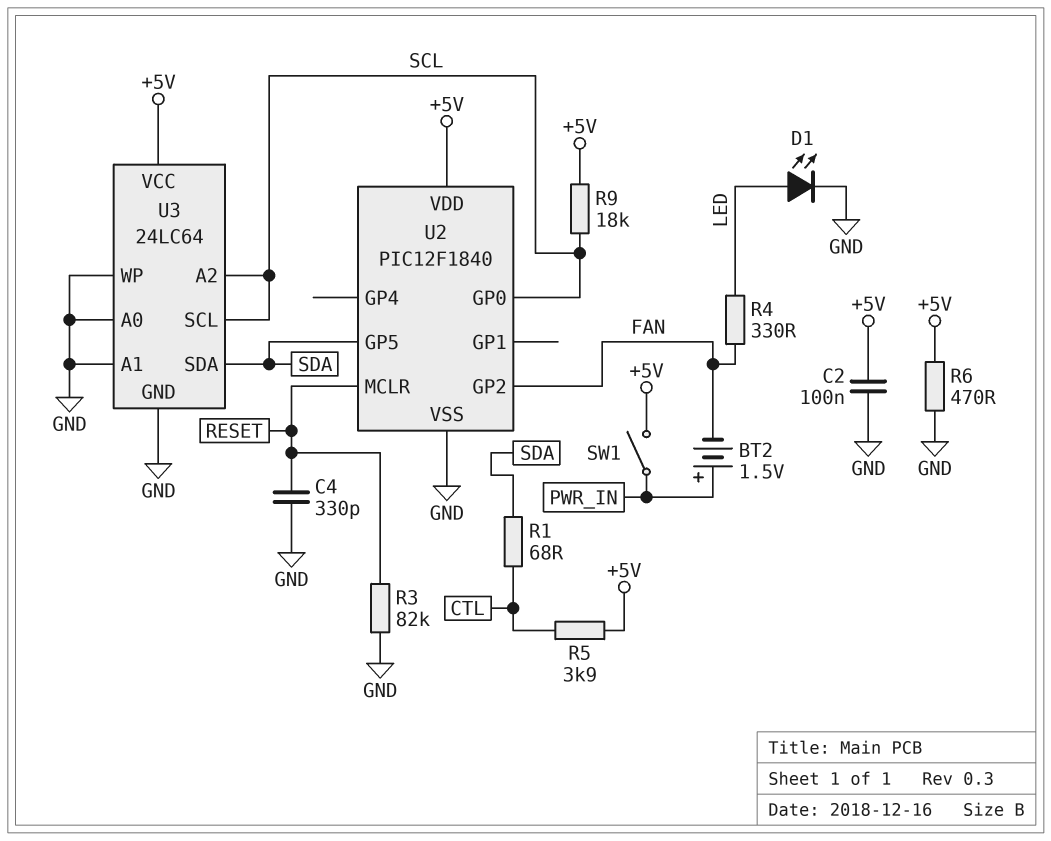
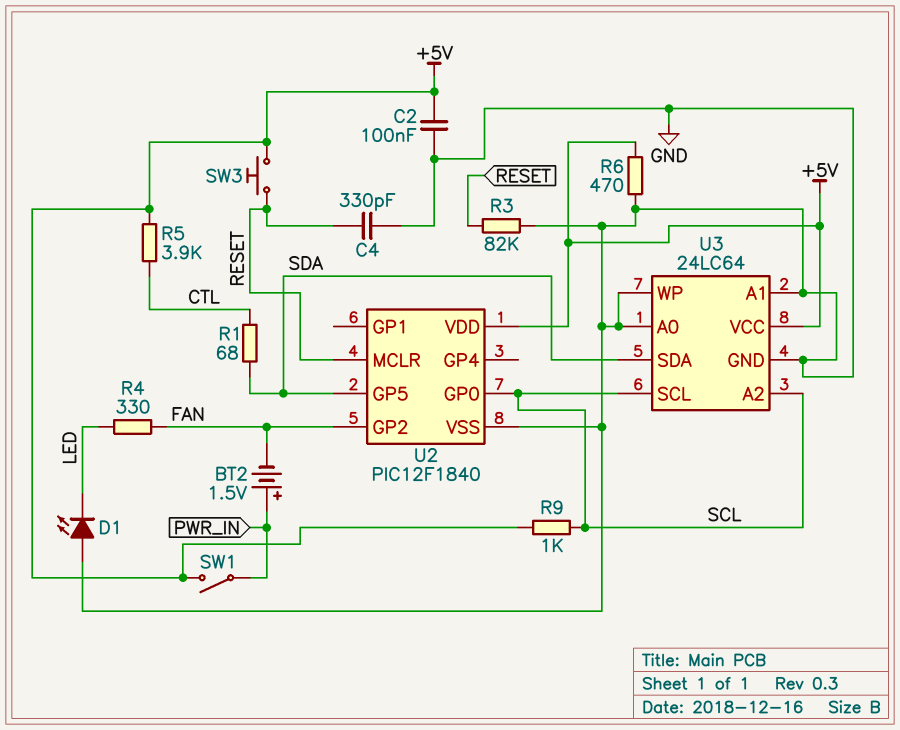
D1: LED (A LED, K GND) -> LED (A GND, K LED)
R9: 18k (+5V, SCL) -> 1k (+5V, SCL)
SW3: none -> button (+5V, RESET)

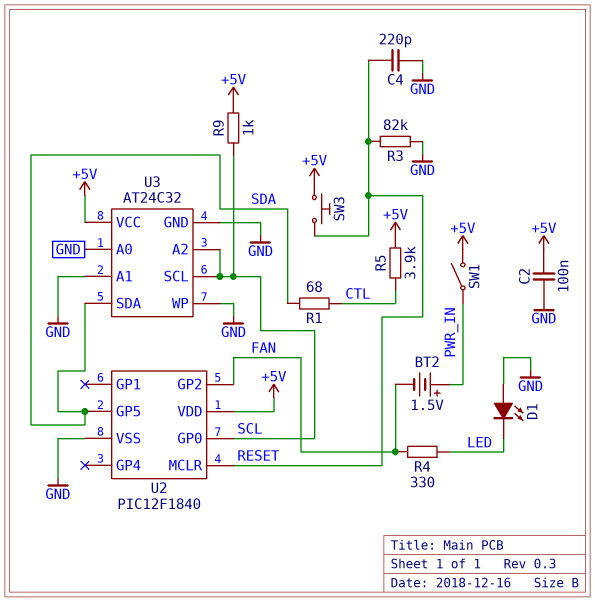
C4: 330pF (GND, RESET) -> 220pF (GND, RESET)
R6: 470 (+5V, GND) -> none
U3: 24LC64 -> AT24C32

